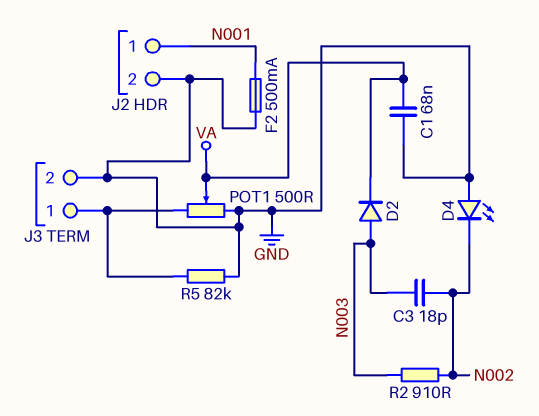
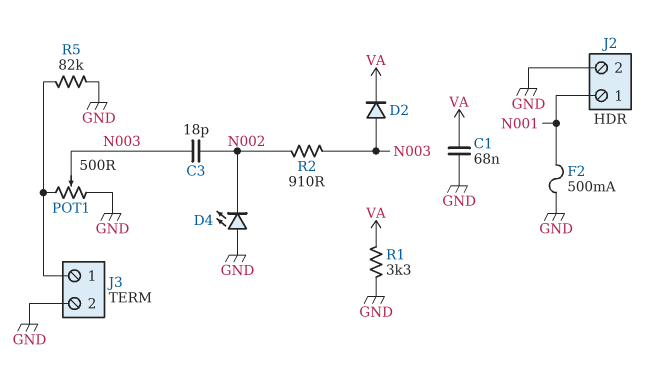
POT1: 500 (GND, J3/1, wiper VA) -> 500 (GND, J3/1, wiper N003)
R1: none -> 3.3k (GND, VA)

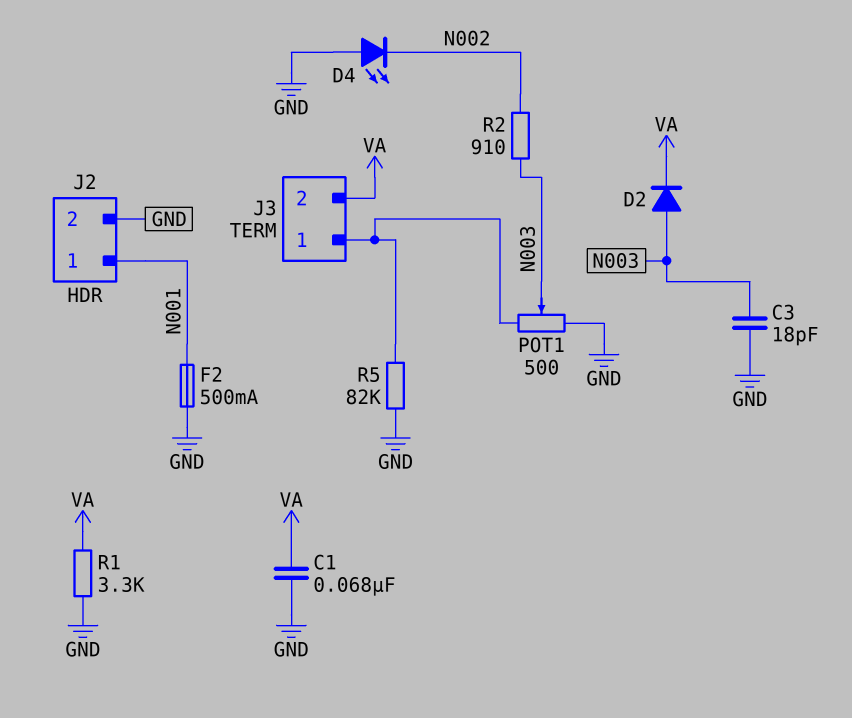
C3: 18pF (N002, N003) -> 18pF (GND, N003)
J3 pin 2: GND -> VA

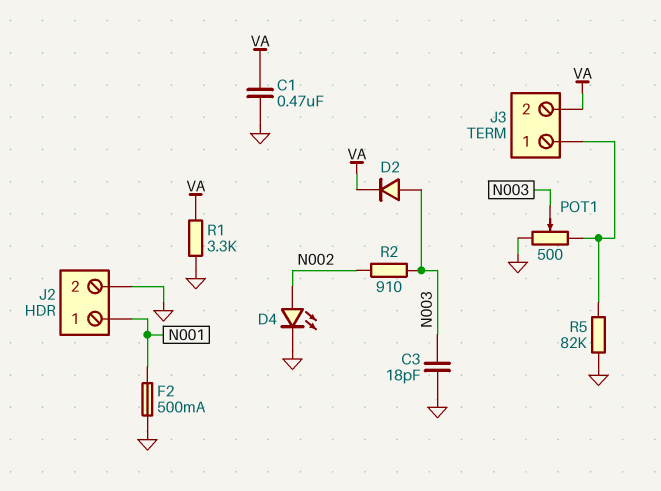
C1: 68nF (GND, VA) -> 470nF (GND, VA)
D4: LED (A GND, K N002) -> LED (A N002, K GND)

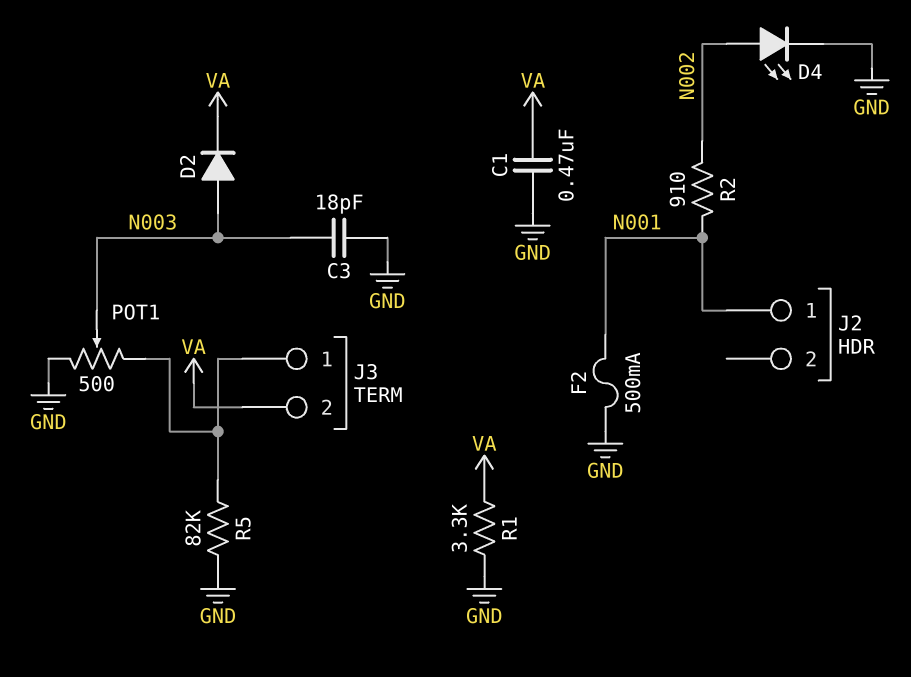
J2 pin 2: GND -> none
R2: 910 (N002, N003) -> 910 (N001, N002)

